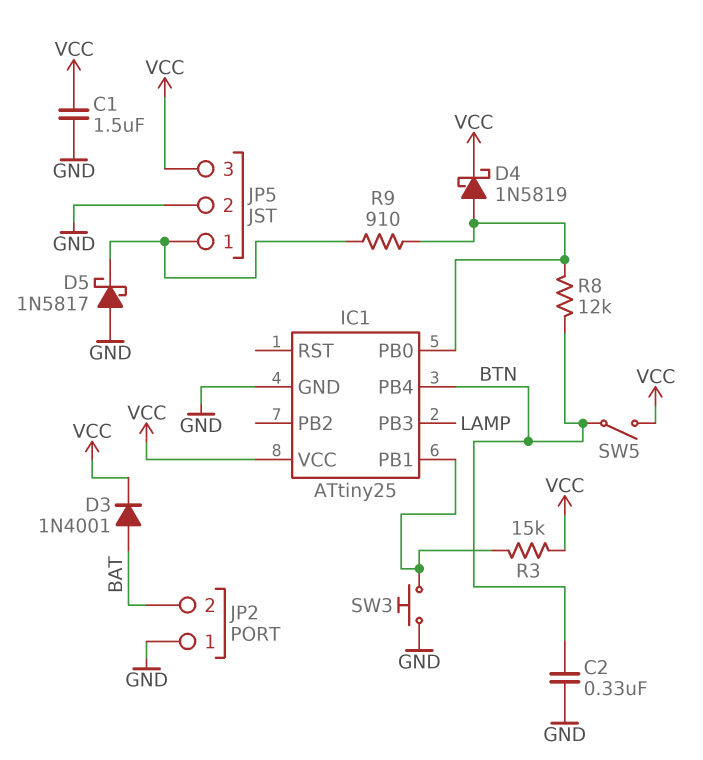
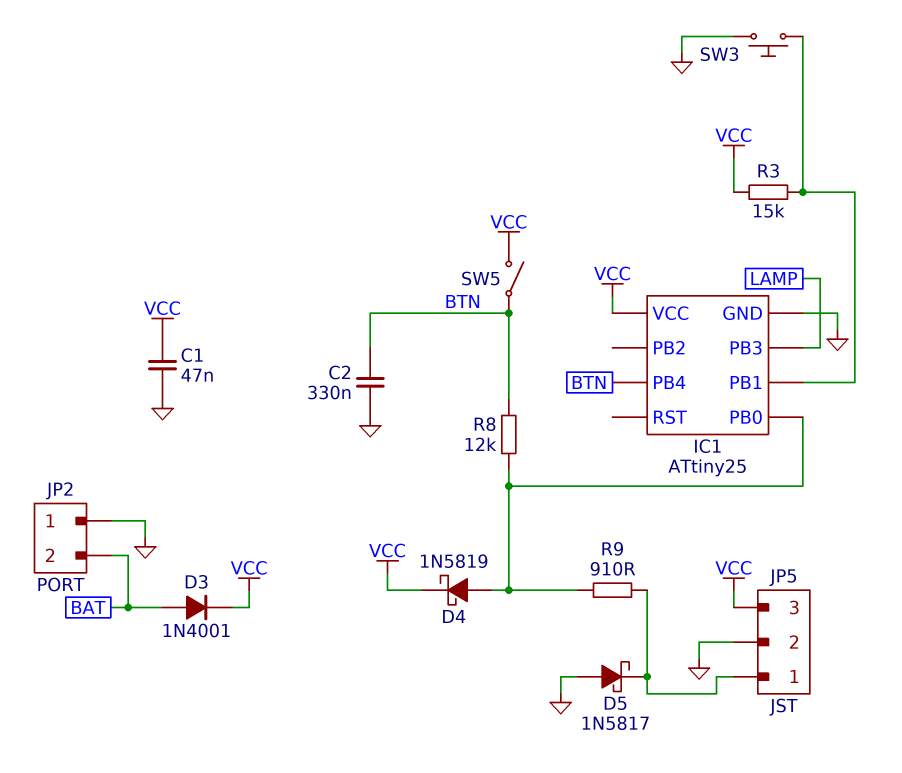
C1: 1.5uF (GND, VCC) -> 47nF (GND, VCC)

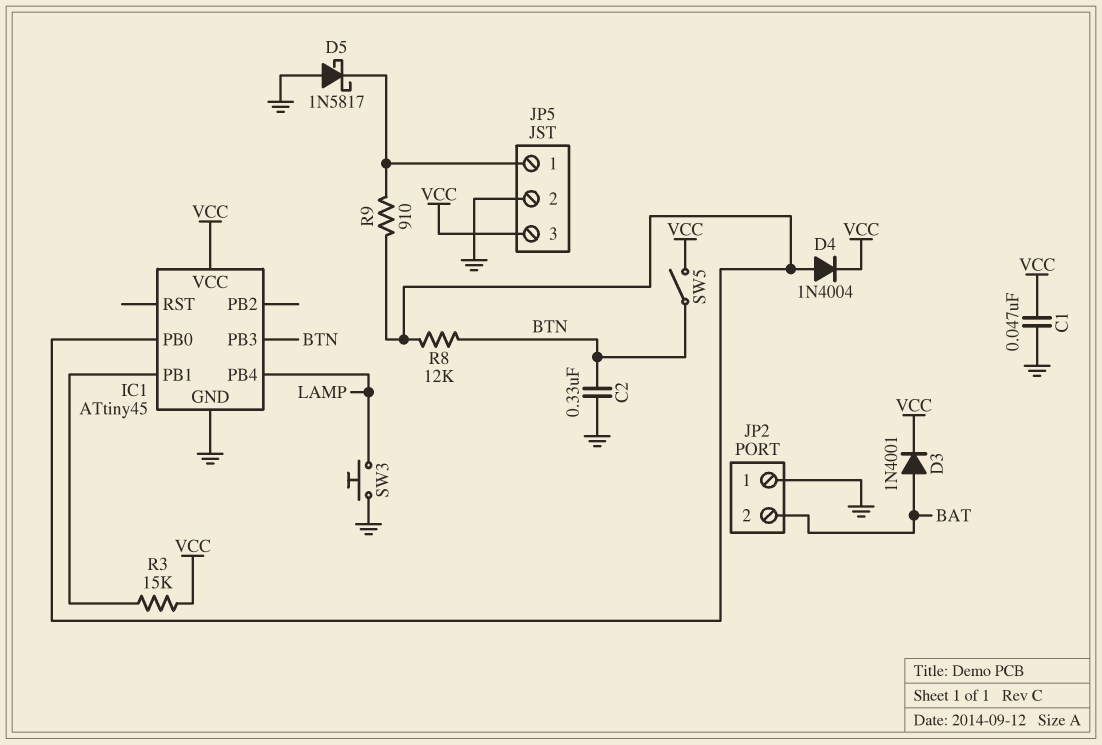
D4: schottky 1N5819 (A IC1/PB0, K VCC) -> diode 1N4004 (A IC1/PB0, K VCC)
IC1: ATtiny25 -> ATtiny45
IC1 pin PB3: LAMP -> BTN
IC1 pin PB4: BTN -> LAMP
SW3: button (GND, IC1/PB1) -> button (GND, LAMP)

